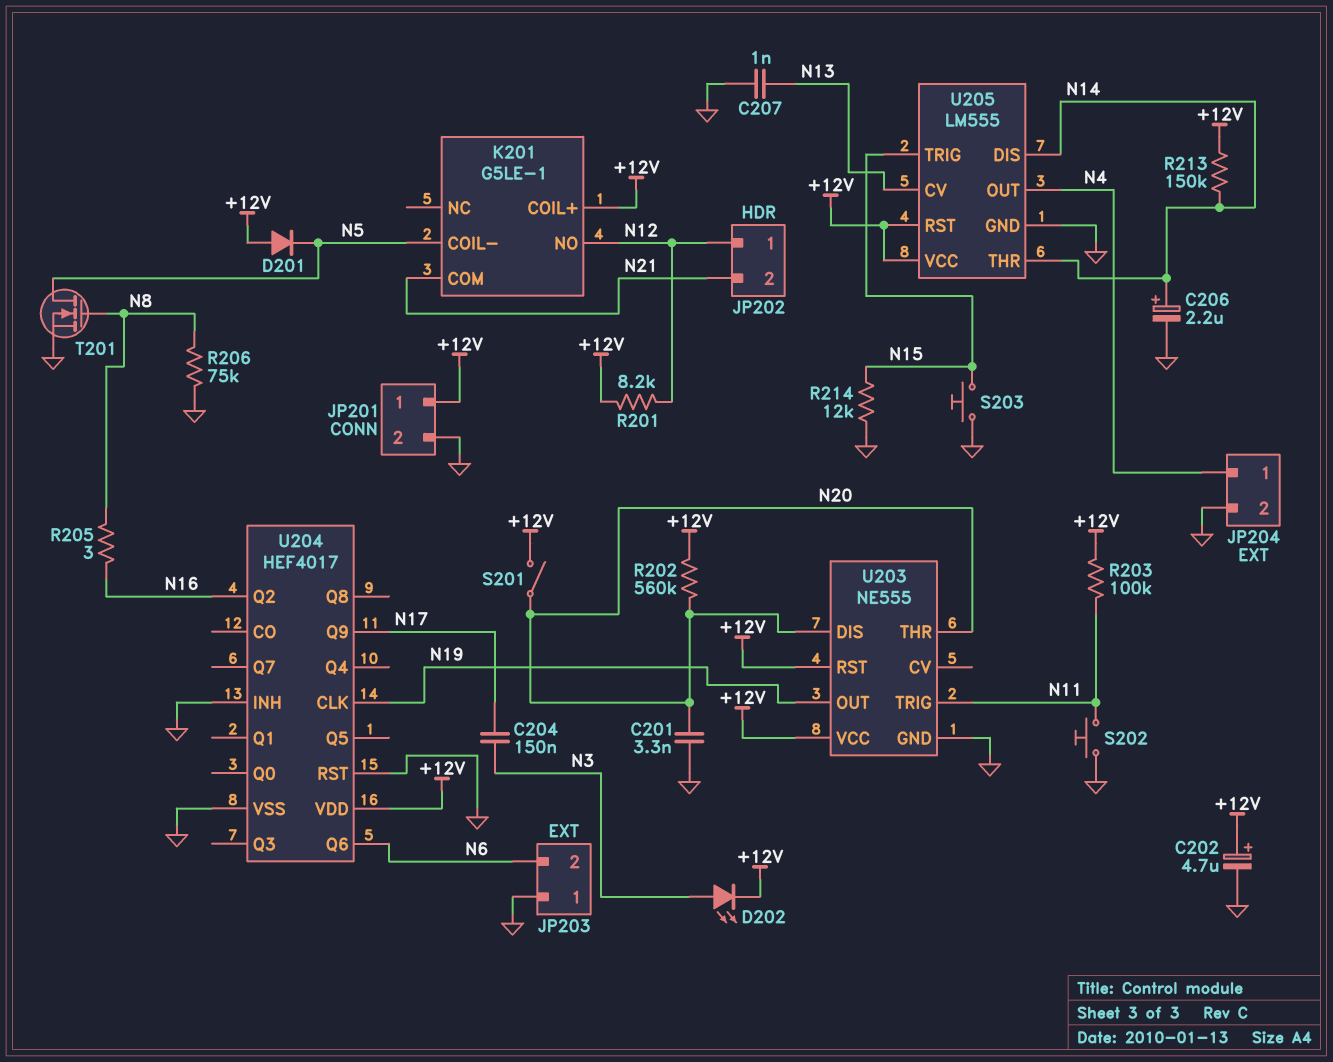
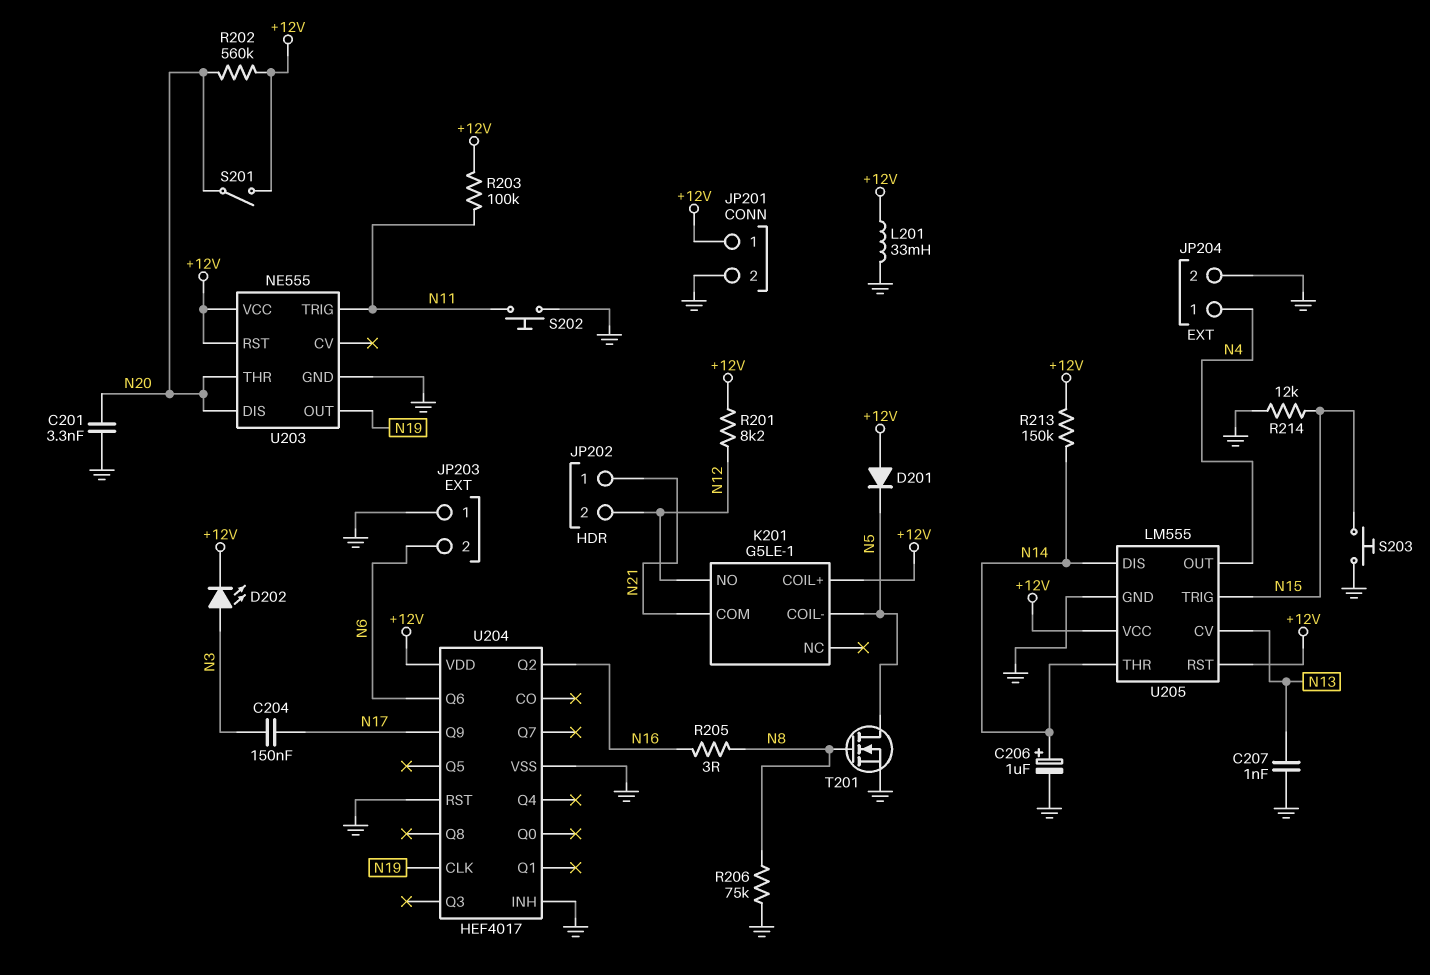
C202: 4.7uF (plus +12V, minus GND) -> none
C206: 2.2uF (plus N14, minus GND) -> 1uF (plus N14, minus GND)
JP202 pin 1: N12 -> N21
JP202 pin 2: N21 -> N12
L201: none -> 33mH (+12V, GND)

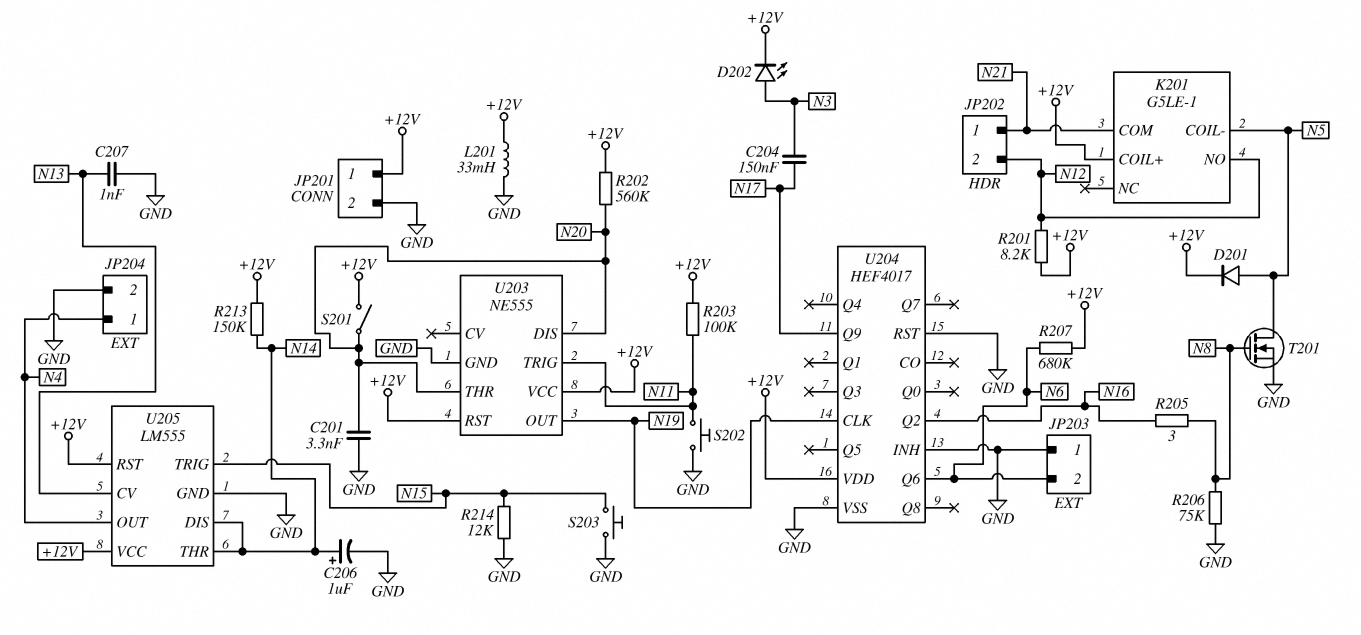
D201: diode (A +12V, K N5) -> diode (A N5, K +12V)
R207: none -> 680k (+12V, N6)

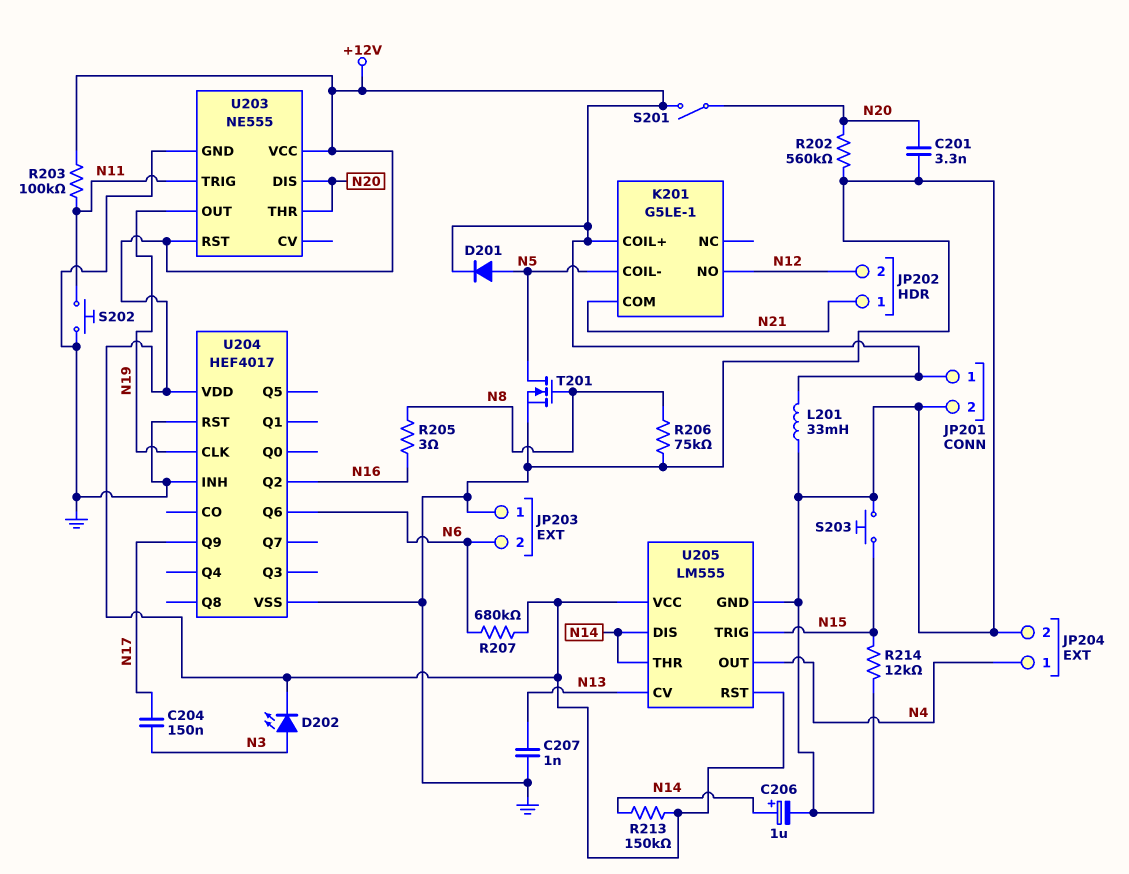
R201: 8.2k (+12V, N12) -> none
R202: 560k (+12V, N20) -> 560k (GND, N20)

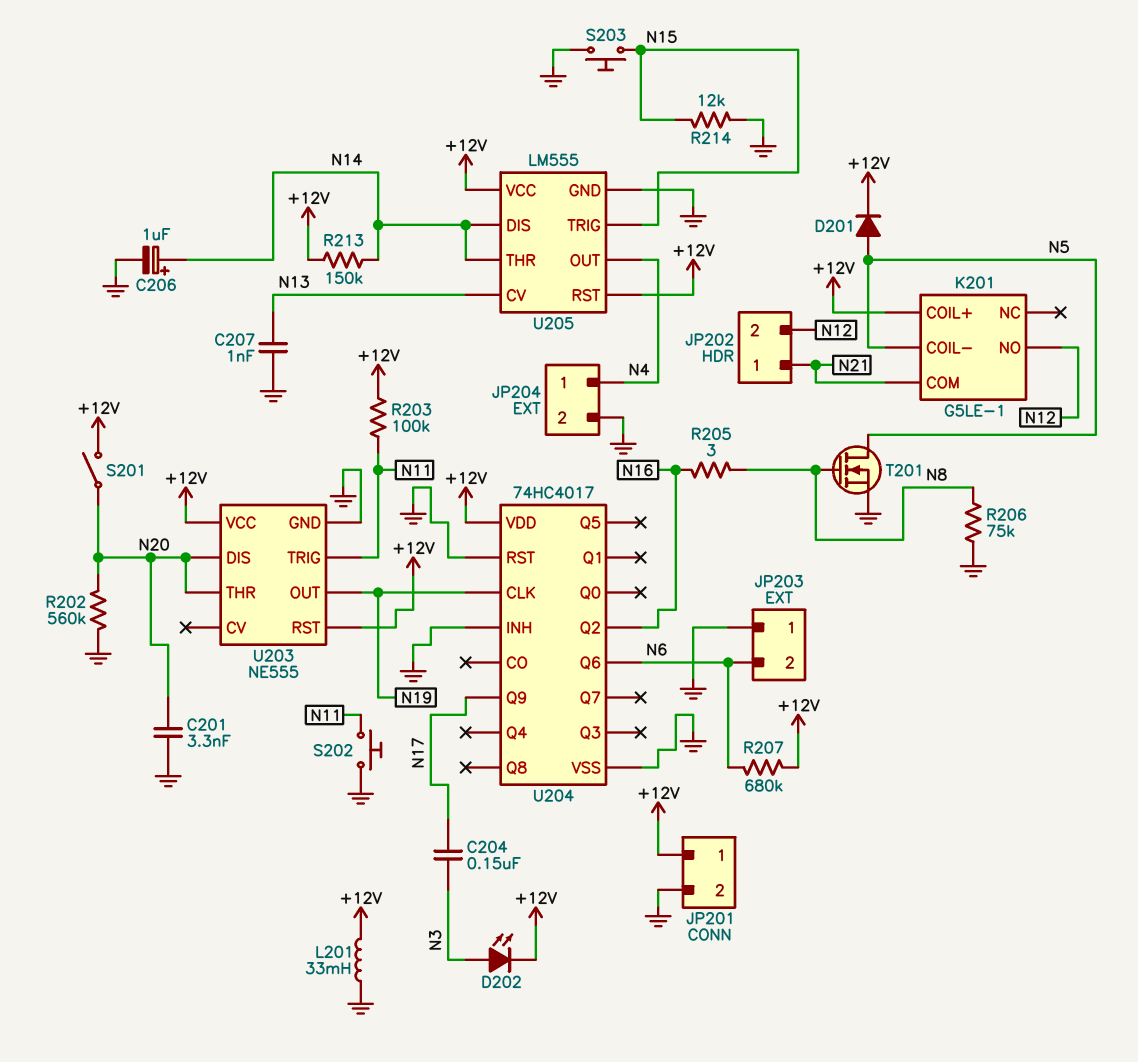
U204: HEF4017 -> 74HC4017

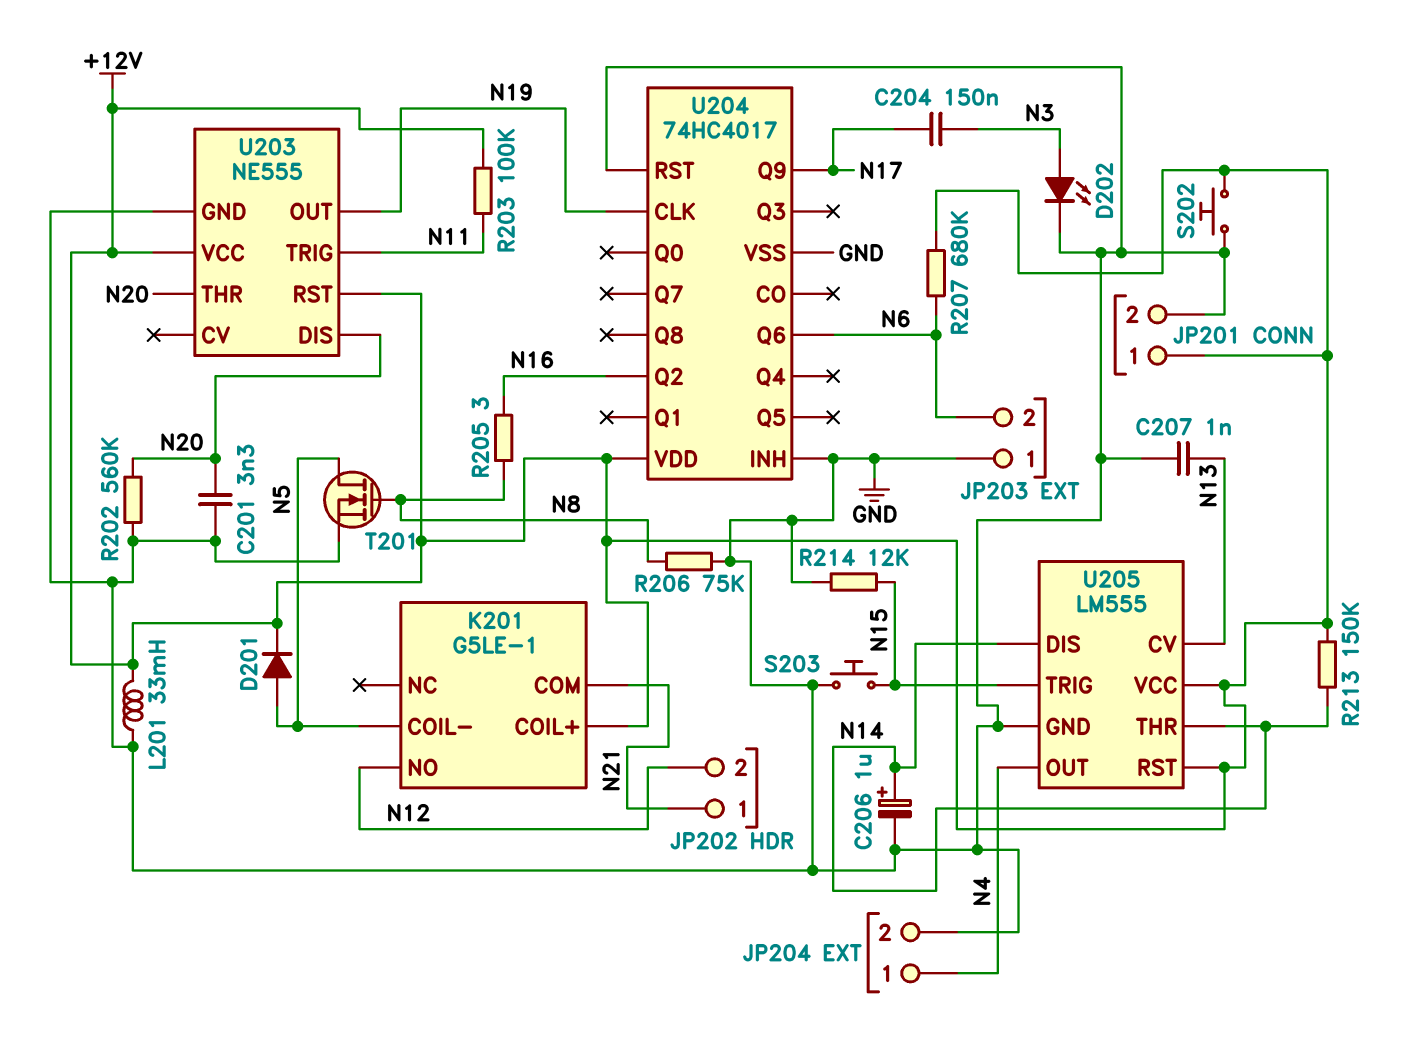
D202: LED (A N3, K +12V) -> LED (A N3, K GND)
S201: switch (+12V, N20) -> none
S202: button (GND, N11) -> button (+12V, GND)

